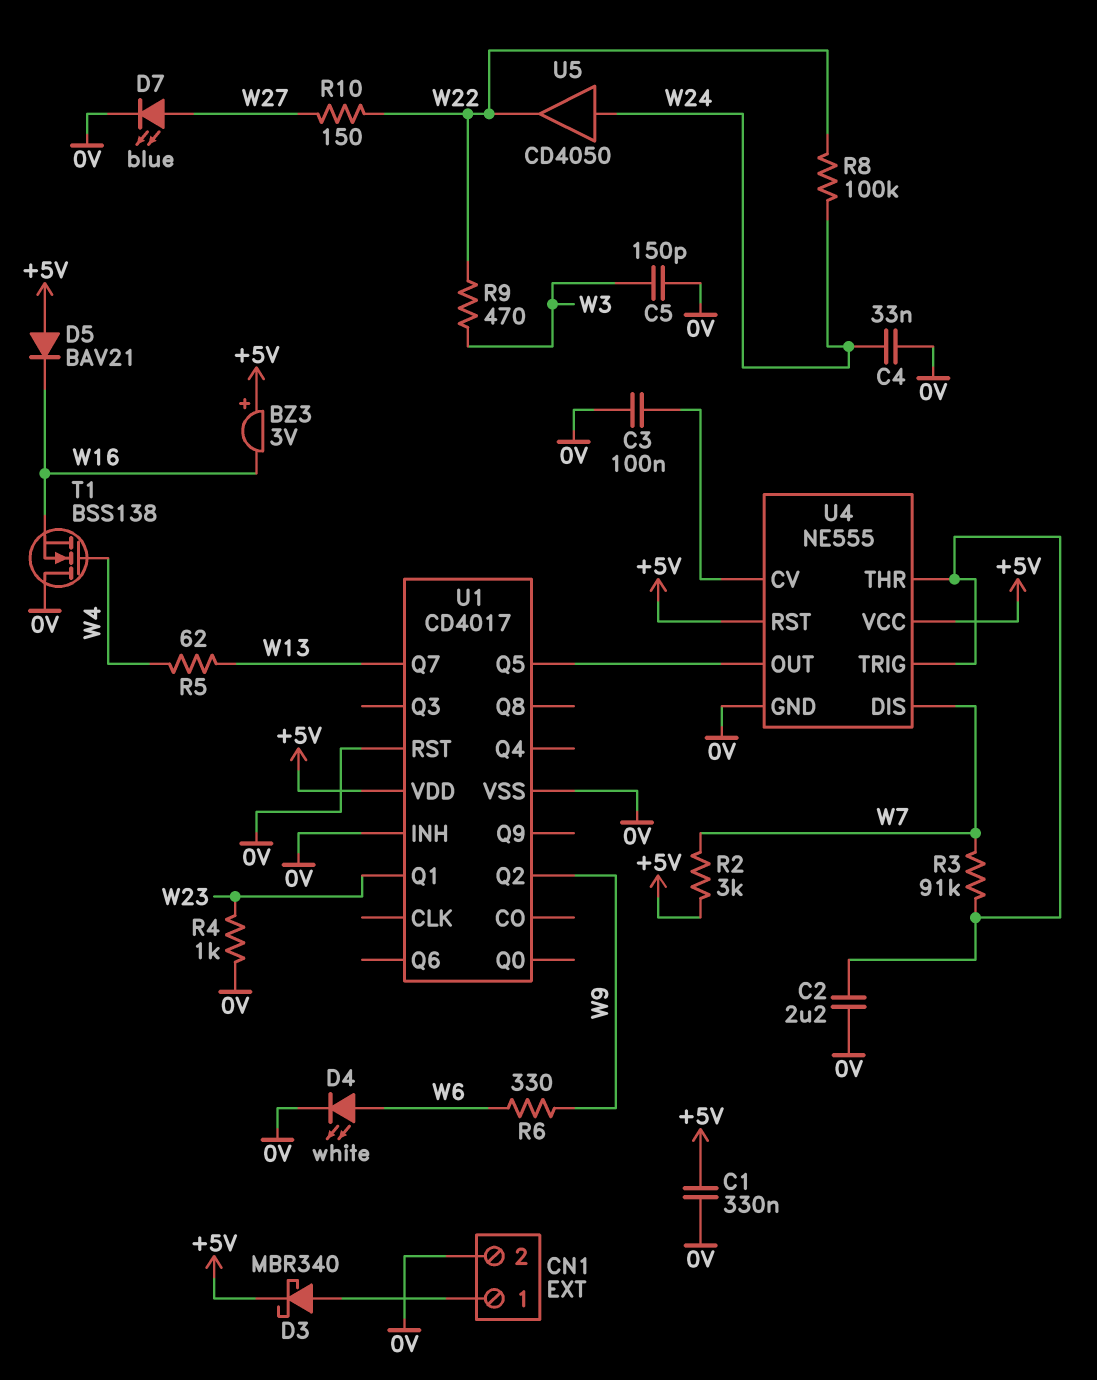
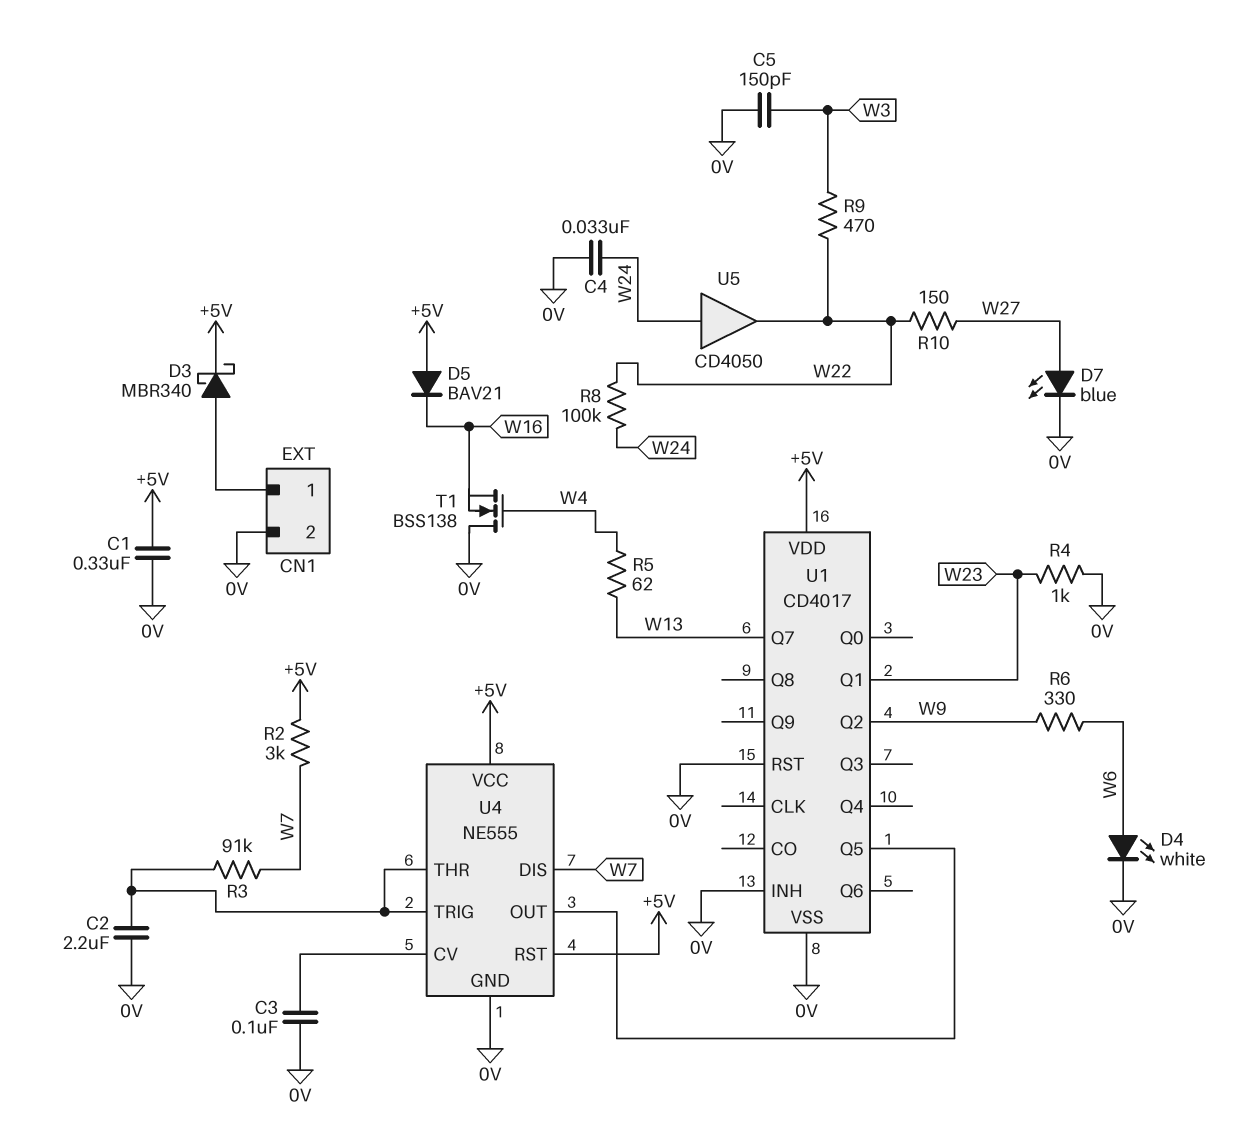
BZ3: buzzer 3V (plus +5V, minus W16) -> none

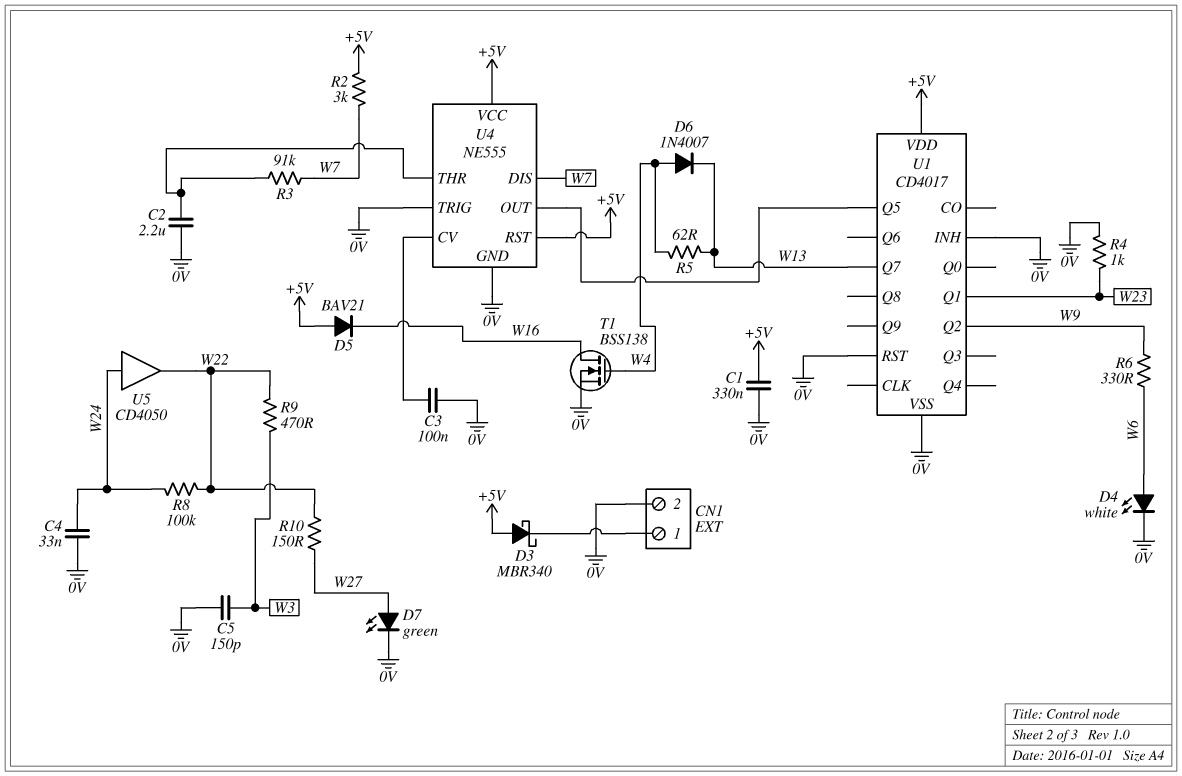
D3: schottky MBR340 (A CN1/1, K +5V) -> schottky MBR340 (A +5V, K CN1/1)
D6: none -> diode 1N4007 (A W4, K W13)
D7: LED blue (A W27, K 0V) -> LED green (A W27, K 0V)
T1: NMOS BSS138 (G W4, D 0V, S W16) -> NMOS BSS138 (G W4, D W16, S 0V)
U4 pin TRIG: U4/THR -> 0V

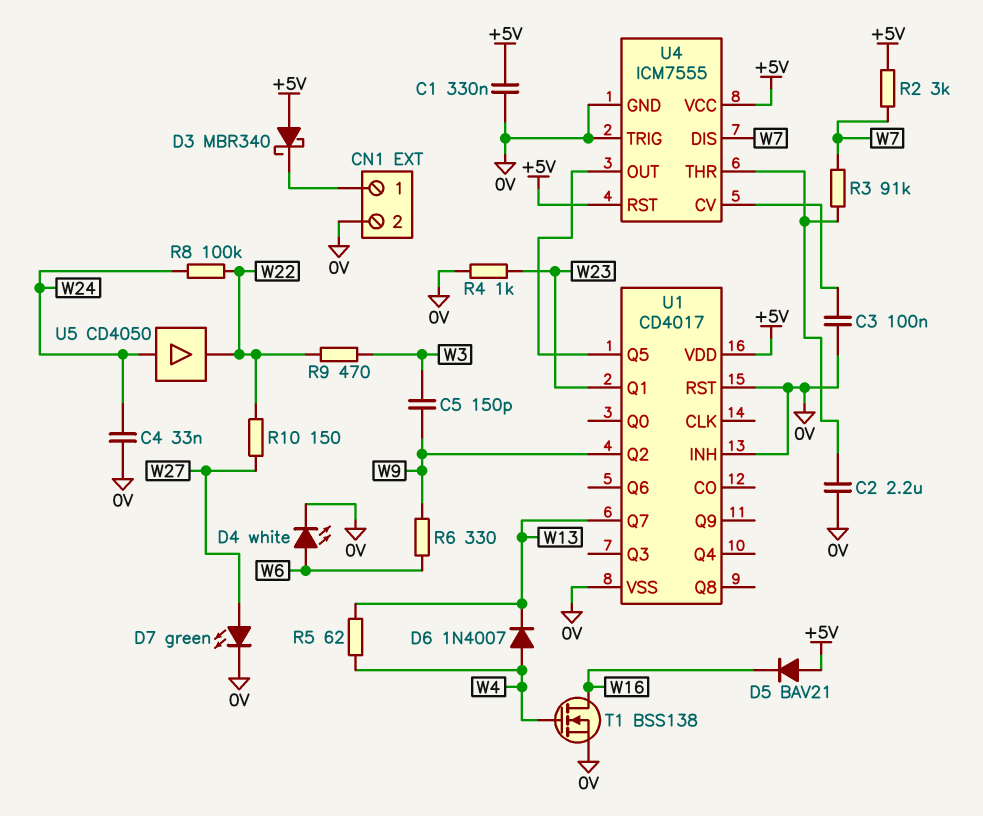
C5: 150pF (0V, W3) -> 150pF (W3, W9)
U4: NE555 -> ICM7555

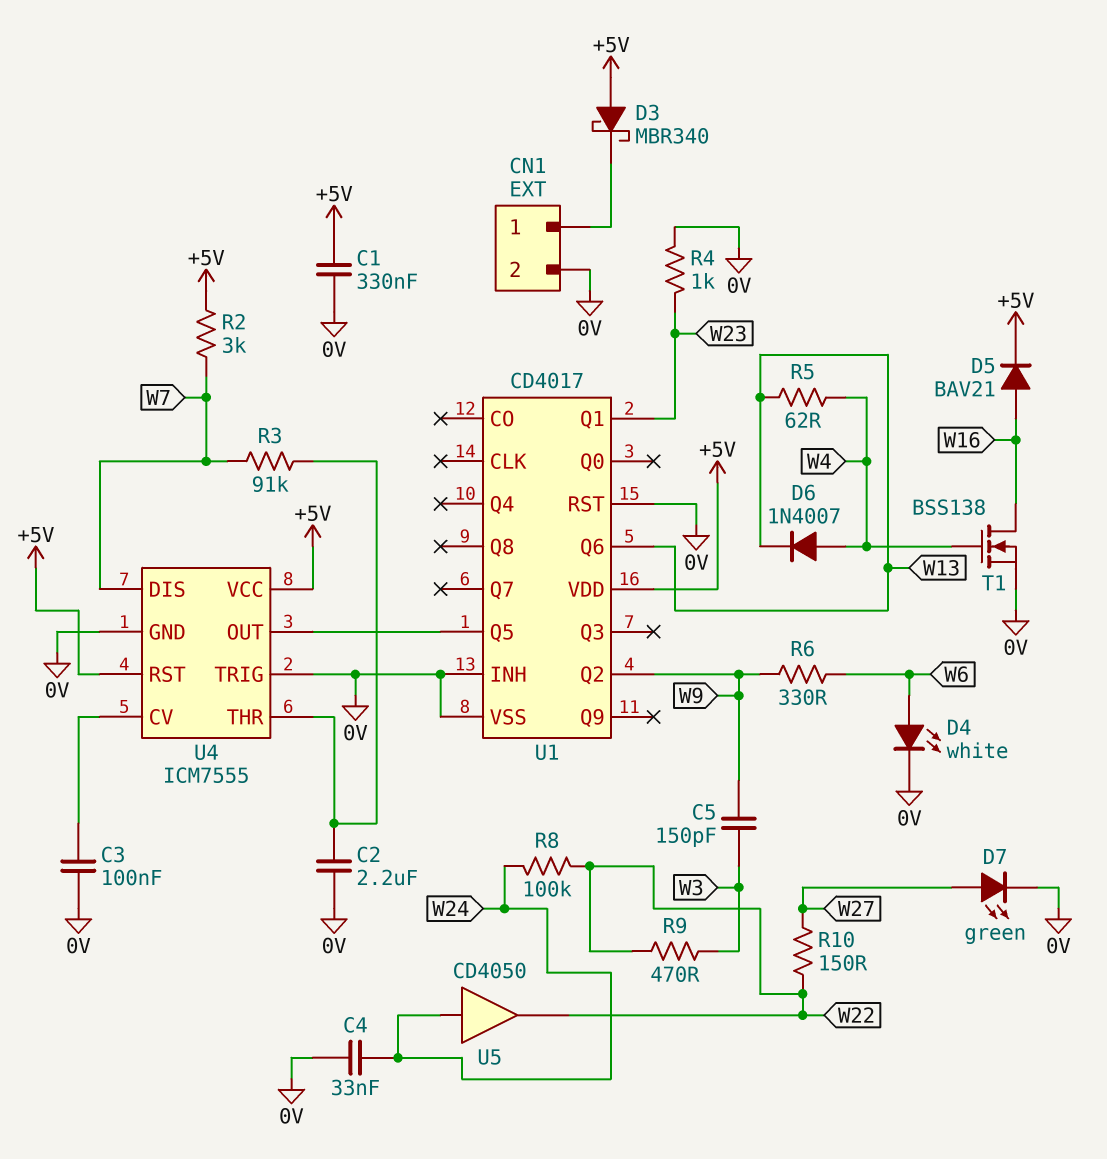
D5: diode BAV21 (A +5V, K W16) -> diode BAV21 (A W16, K +5V)
U1 pin Q6: none -> W13
U1 pin Q7: W13 -> none

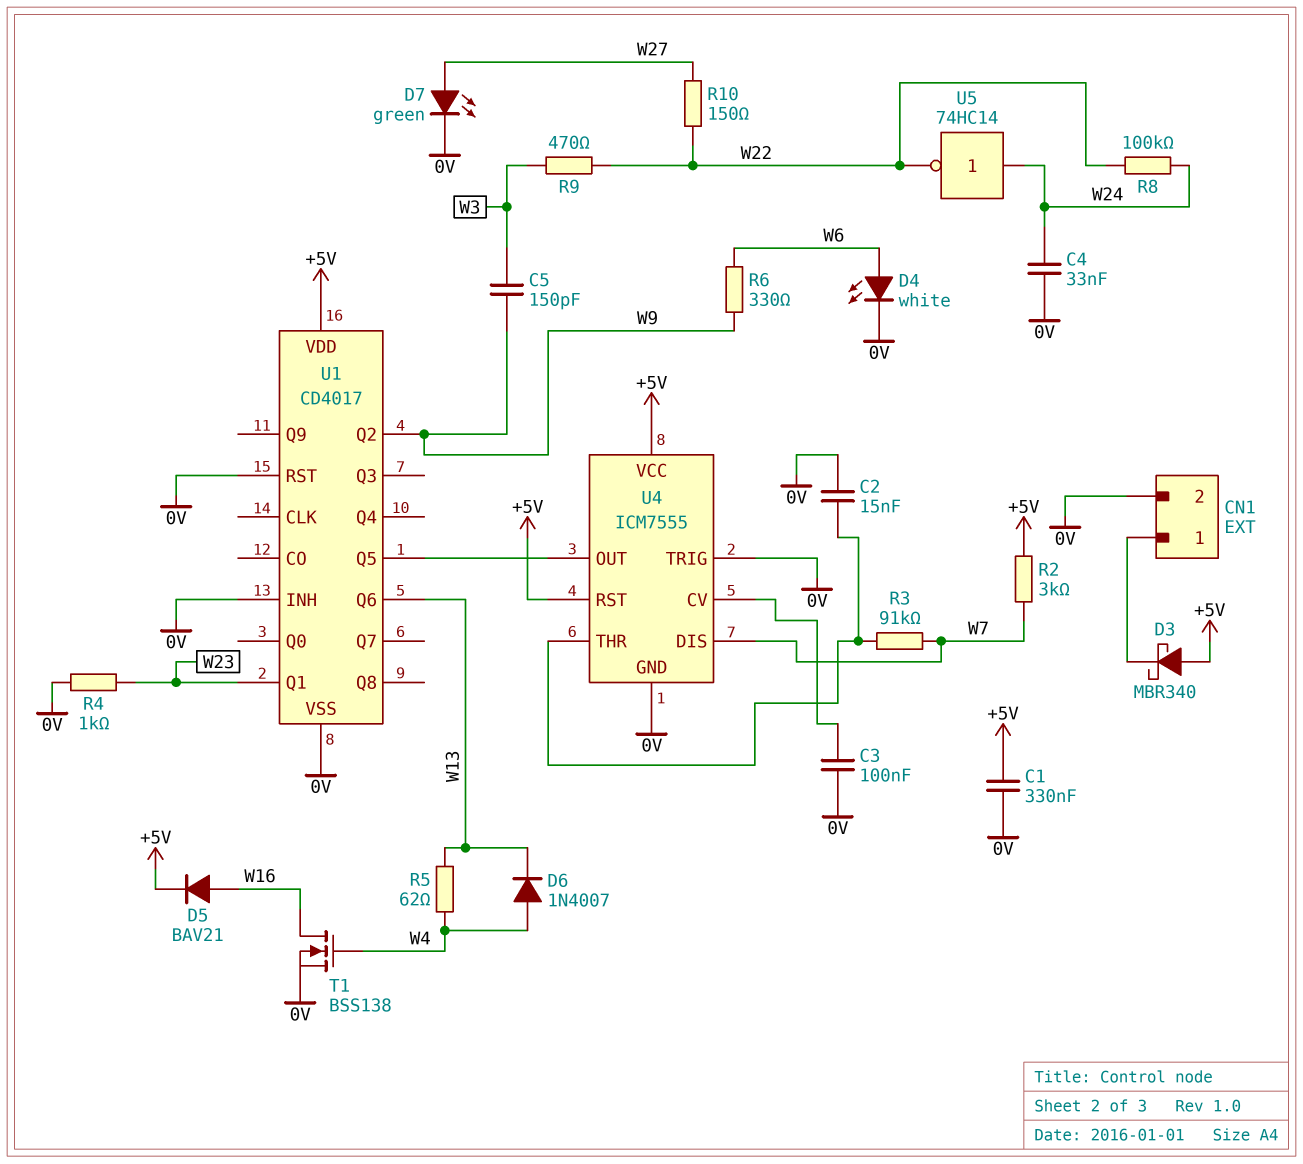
C2: 2.2uF (0V, U4/THR) -> 15nF (0V, U4/THR)
U5: buffer CD4050 (in W24, out W22) -> NOT 74HC14 (in W24, out W22)

